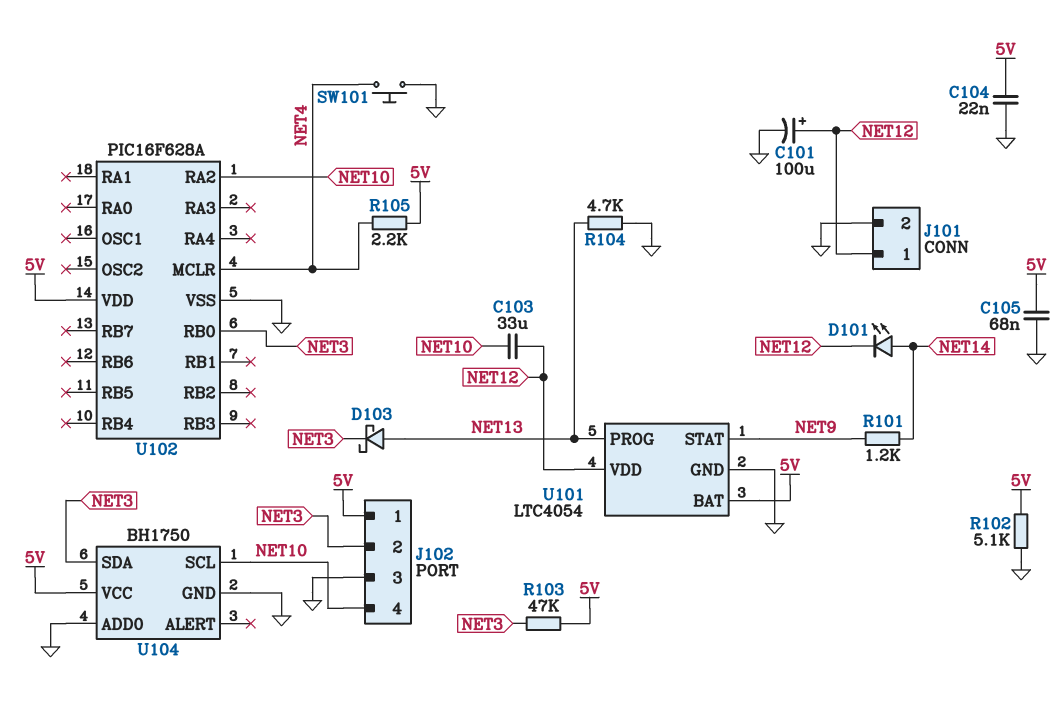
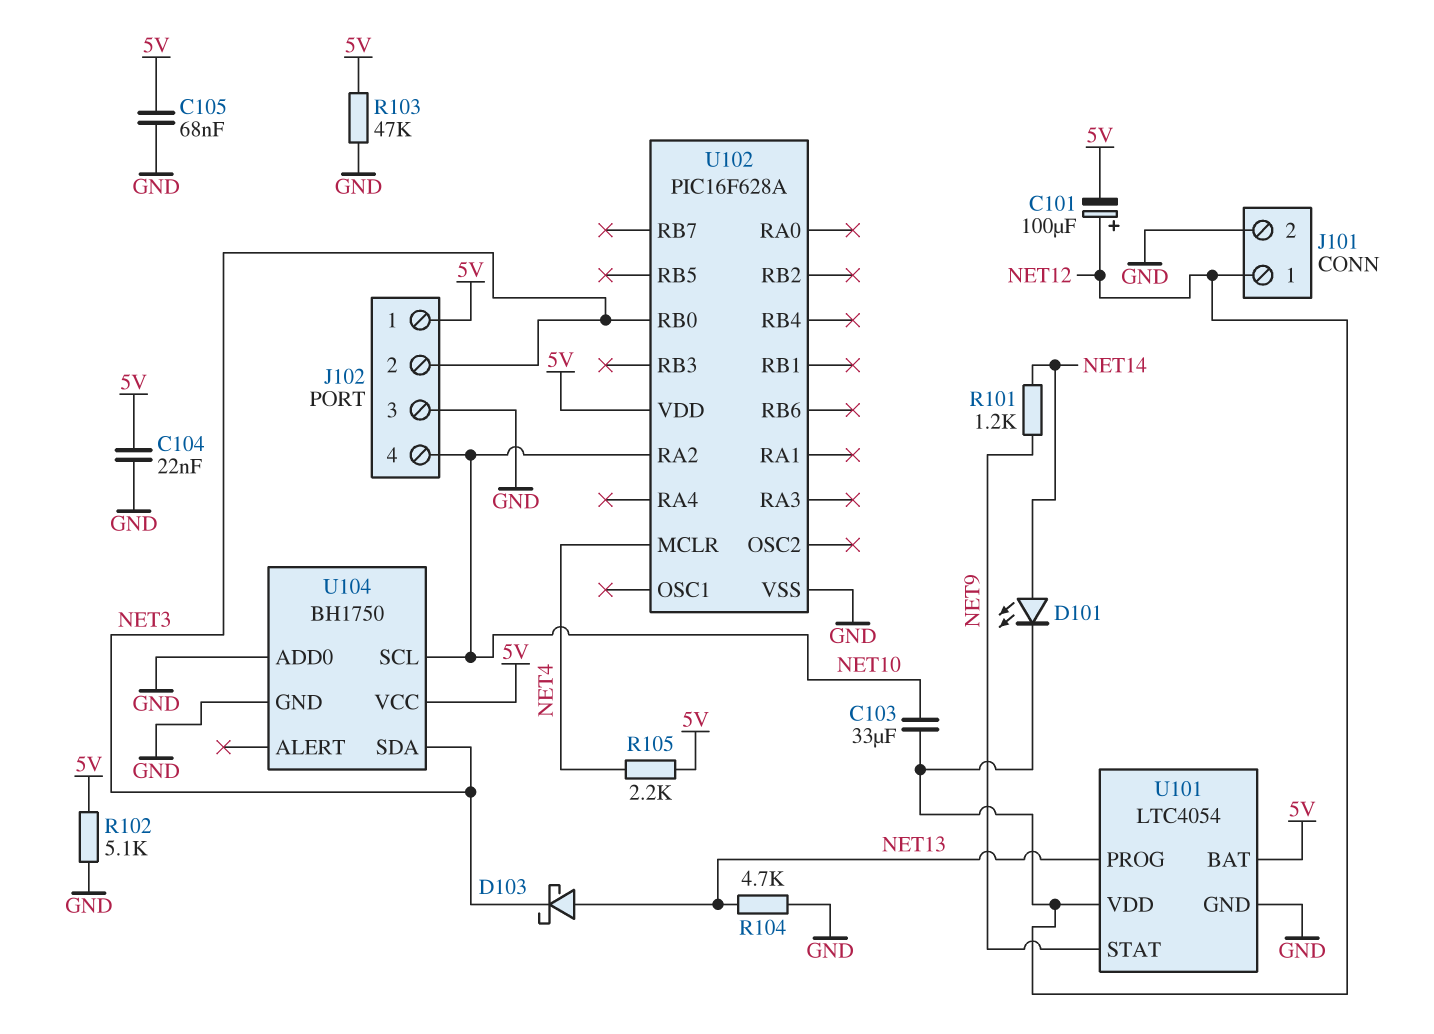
C101: 100uF (plus NET12, minus GND) -> 100uF (plus NET12, minus 5V)
R103: 47k (5V, NET3) -> 47k (5V, GND)
SW101: button (GND, NET4) -> none

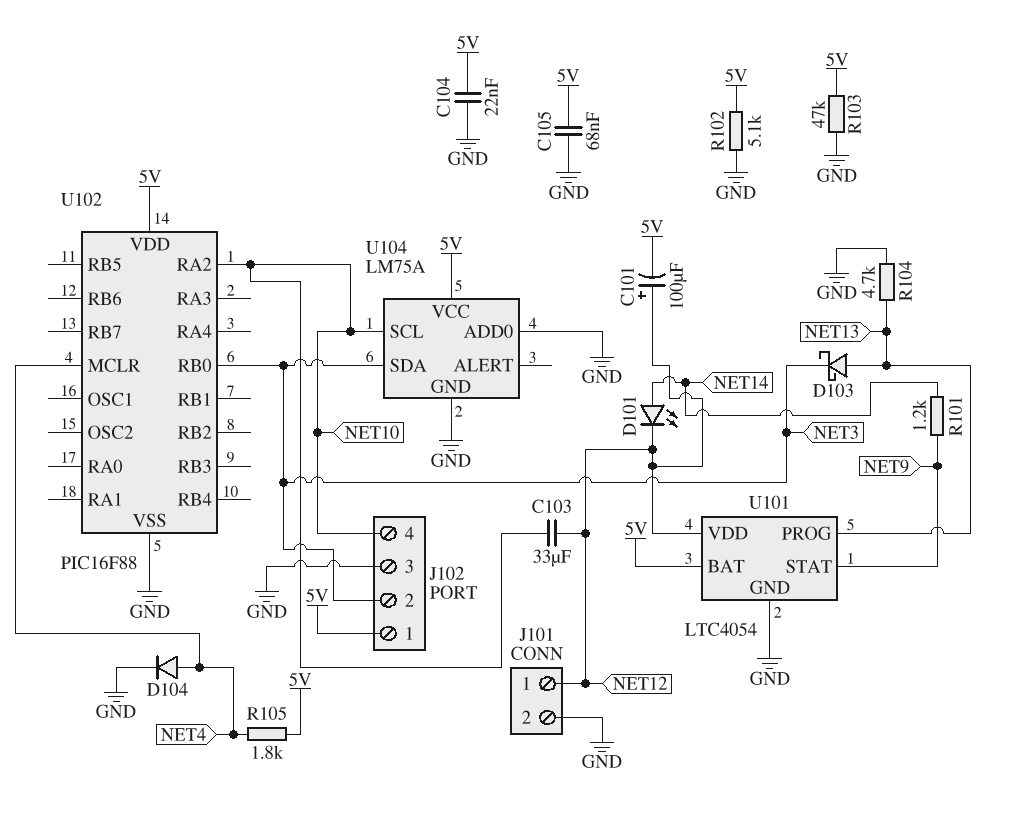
D104: none -> diode (A NET4, K GND)
R105: 2.2k (5V, NET4) -> 1.8k (5V, NET4)
U102: PIC16F628A -> PIC16F88
U104: BH1750 -> LM75A

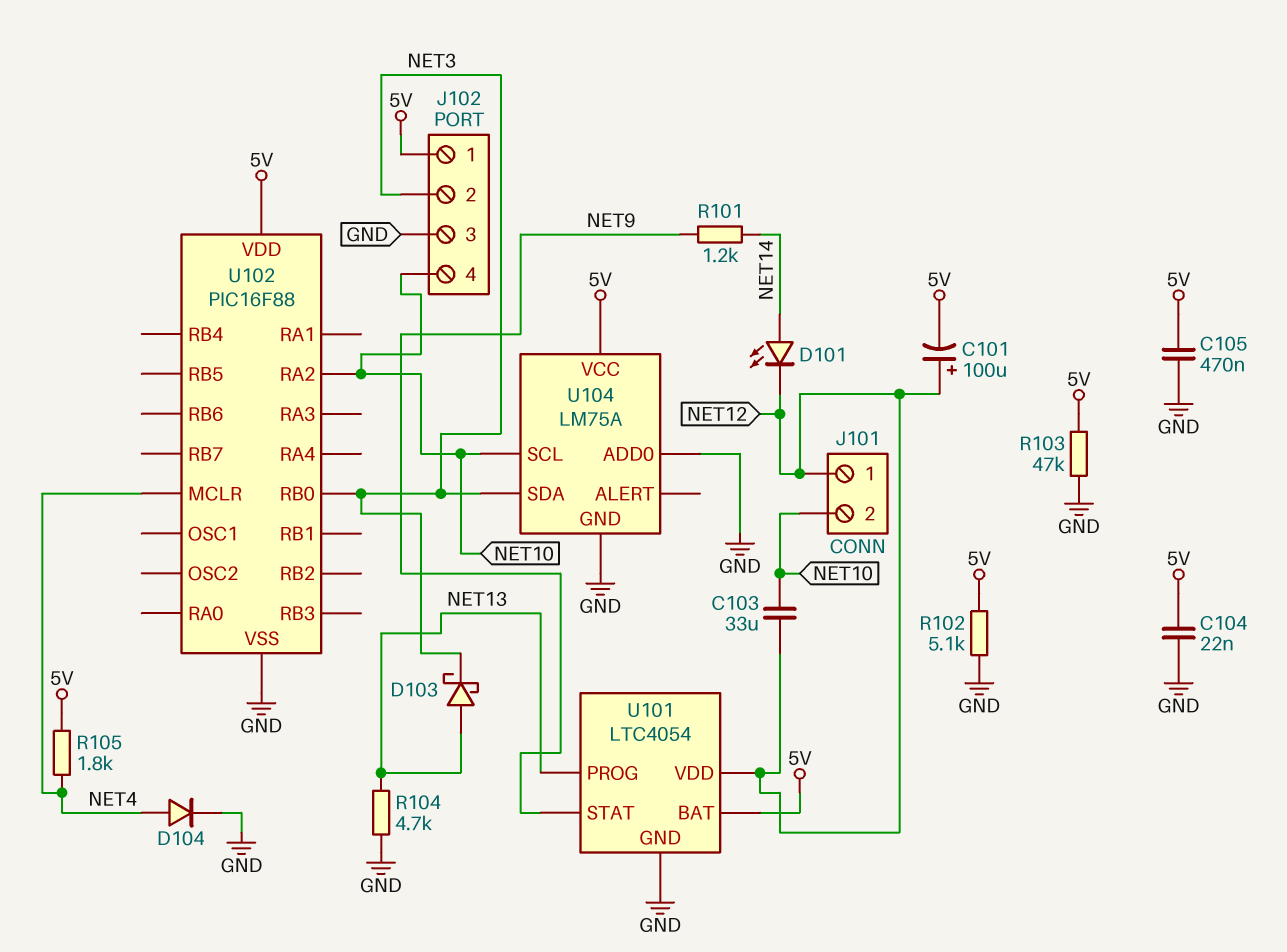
C105: 68nF (5V, GND) -> 470nF (5V, GND)
J101 pin 2: GND -> NET10

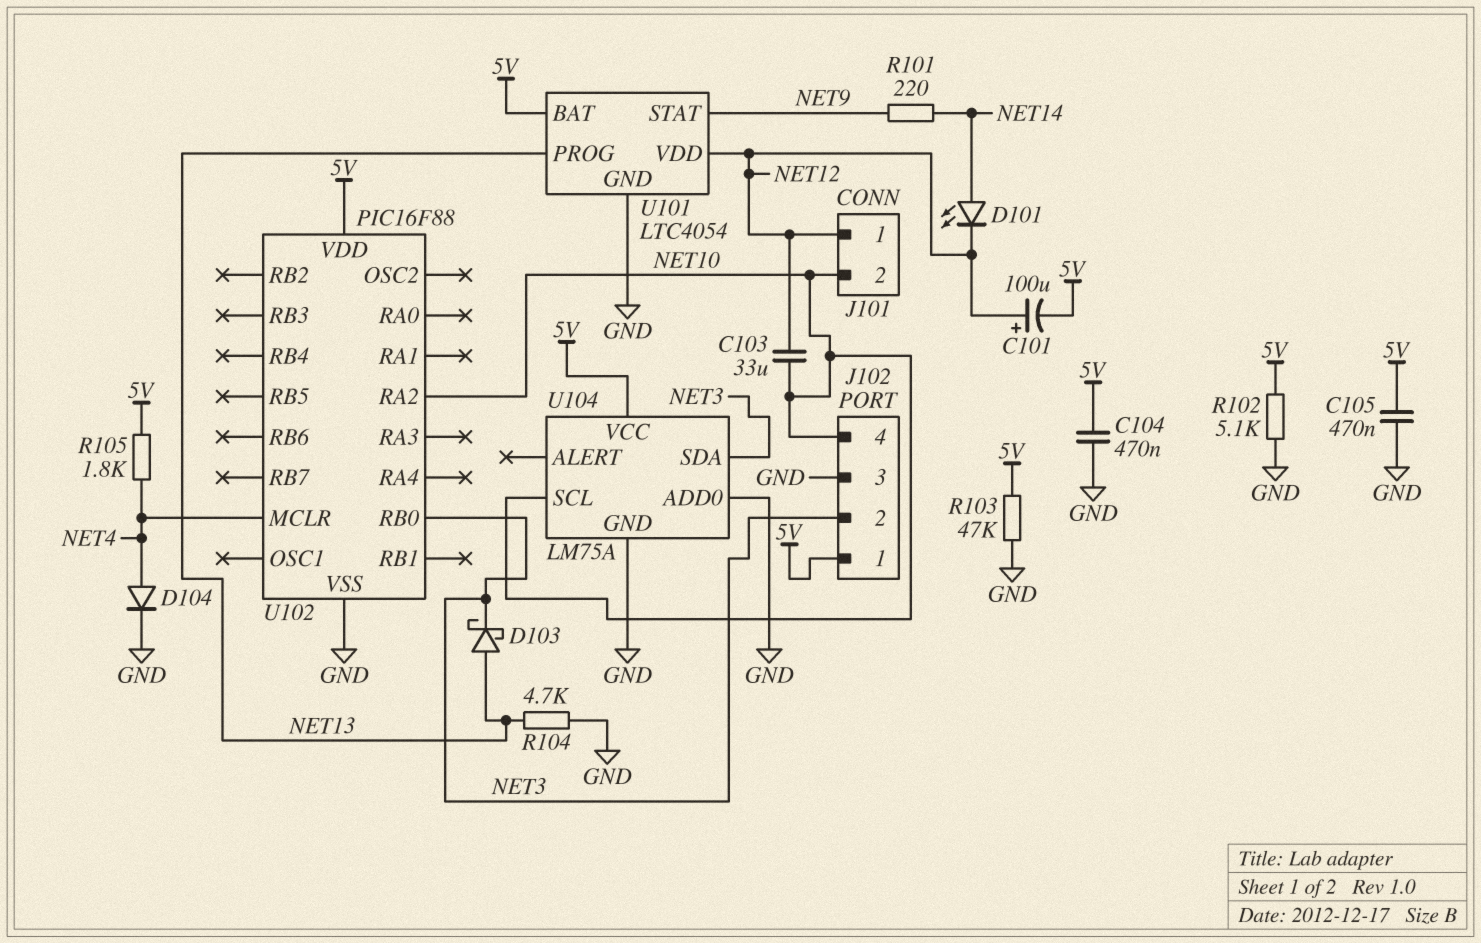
C104: 22nF (5V, GND) -> 470nF (5V, GND)
R101: 1.2k (NET9, NET14) -> 220 (NET9, NET14)

